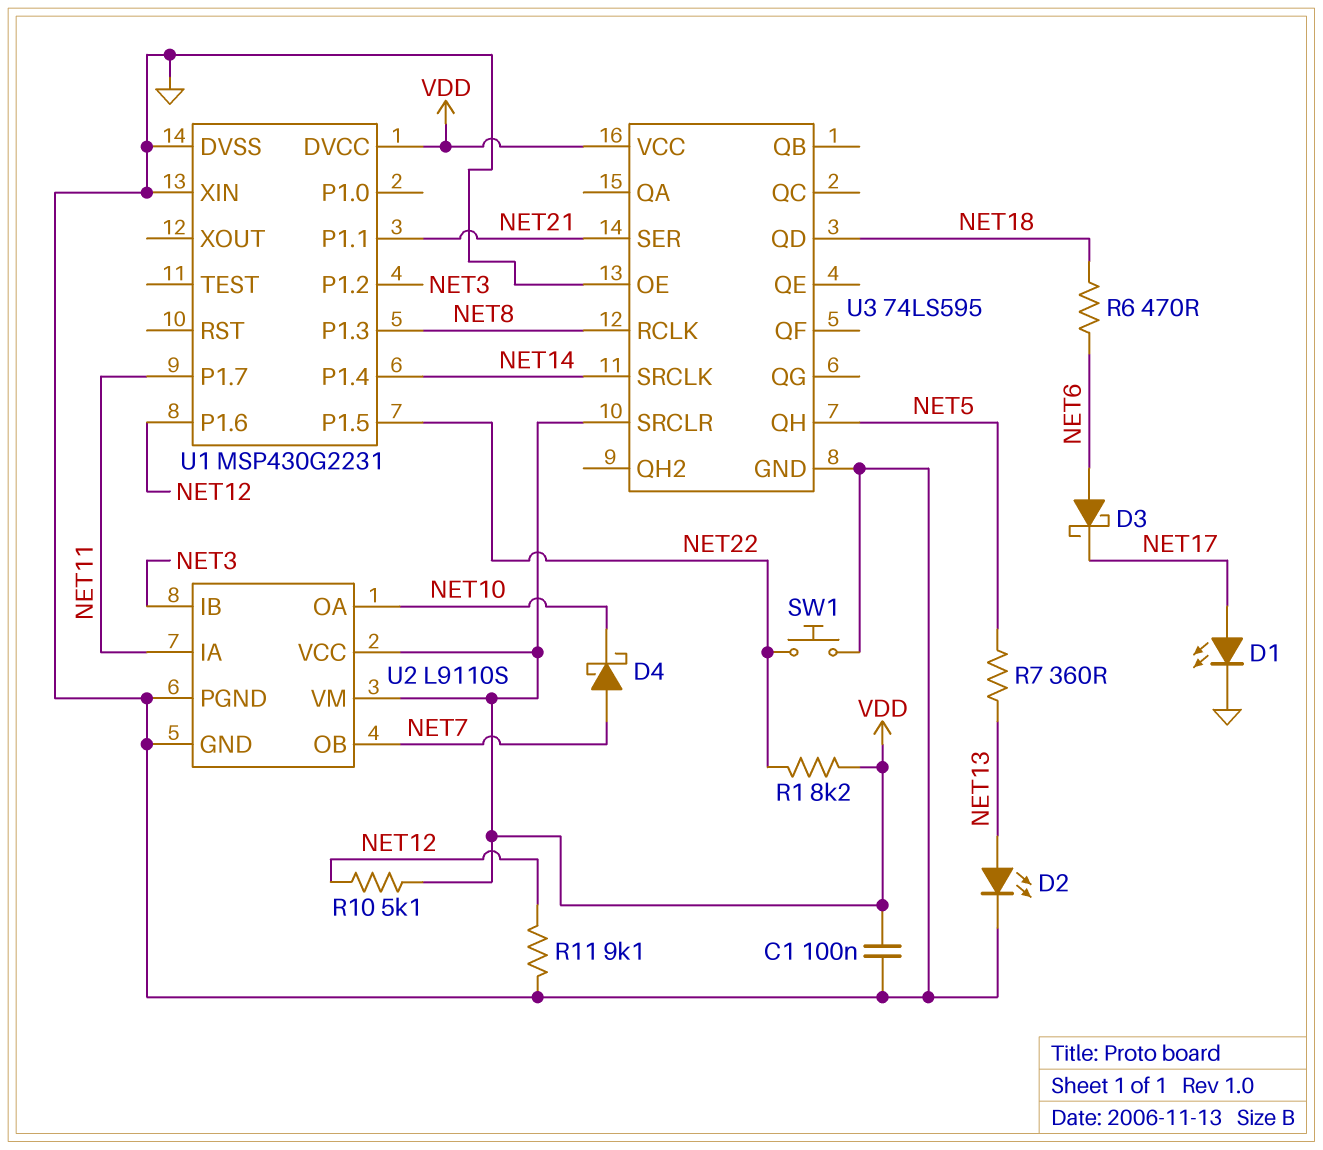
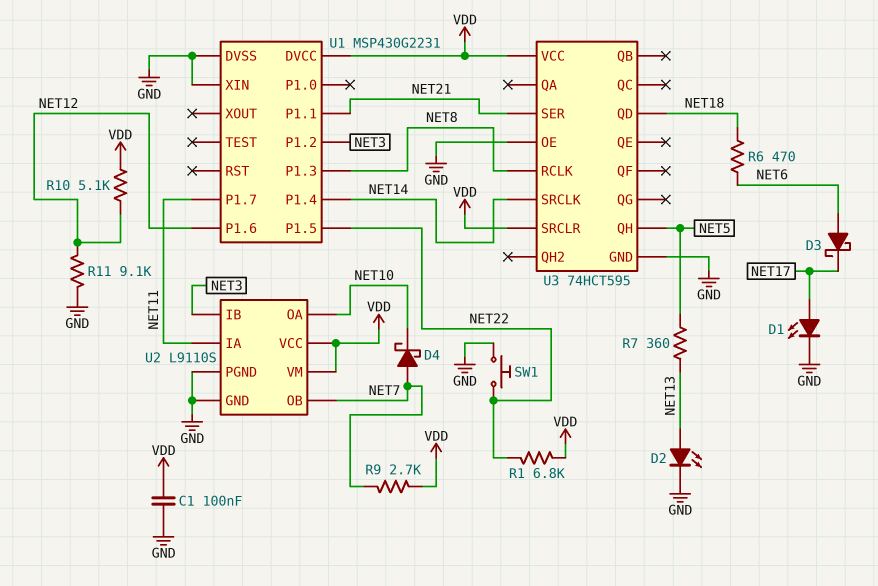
R1: 8.2k (NET22, VDD) -> 6.8k (NET22, VDD)
R9: none -> 2.7k (NET7, VDD)
U3: 74LS595 -> 74HCT595

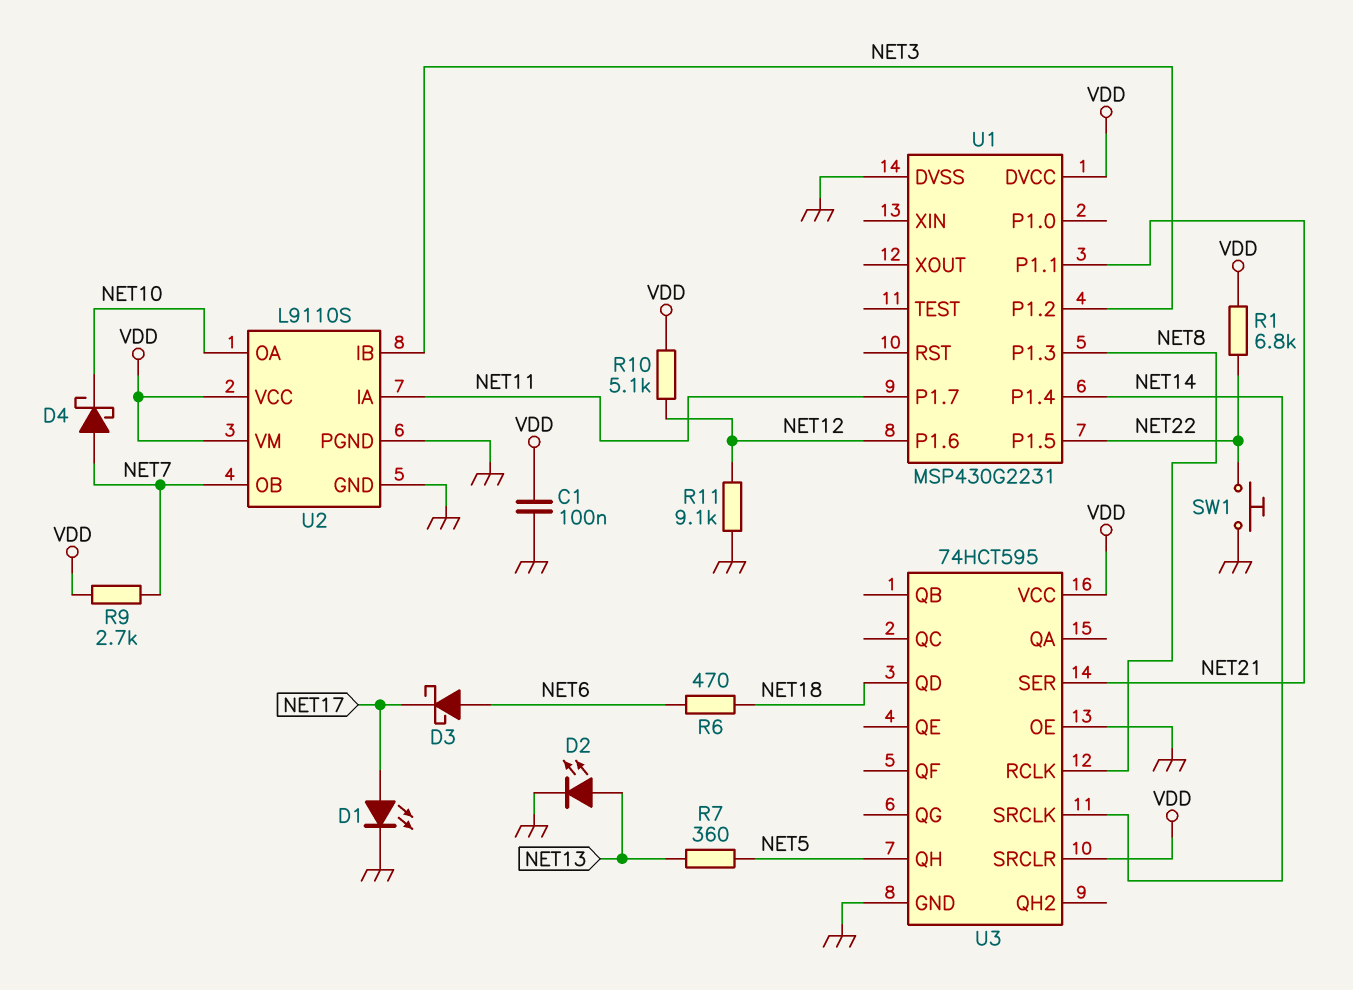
U1 pin XIN: GND -> none

